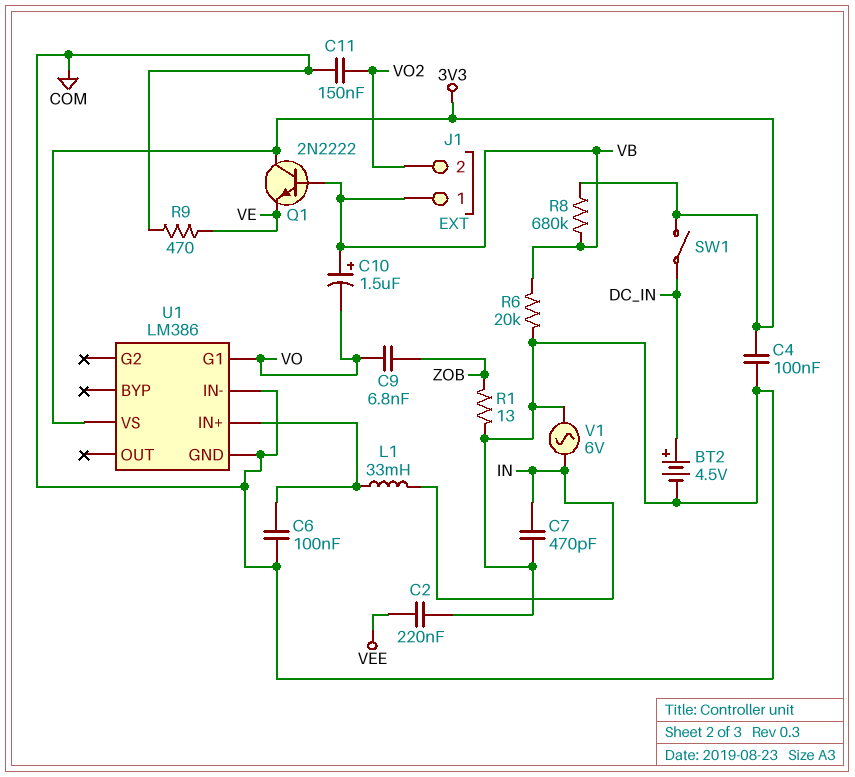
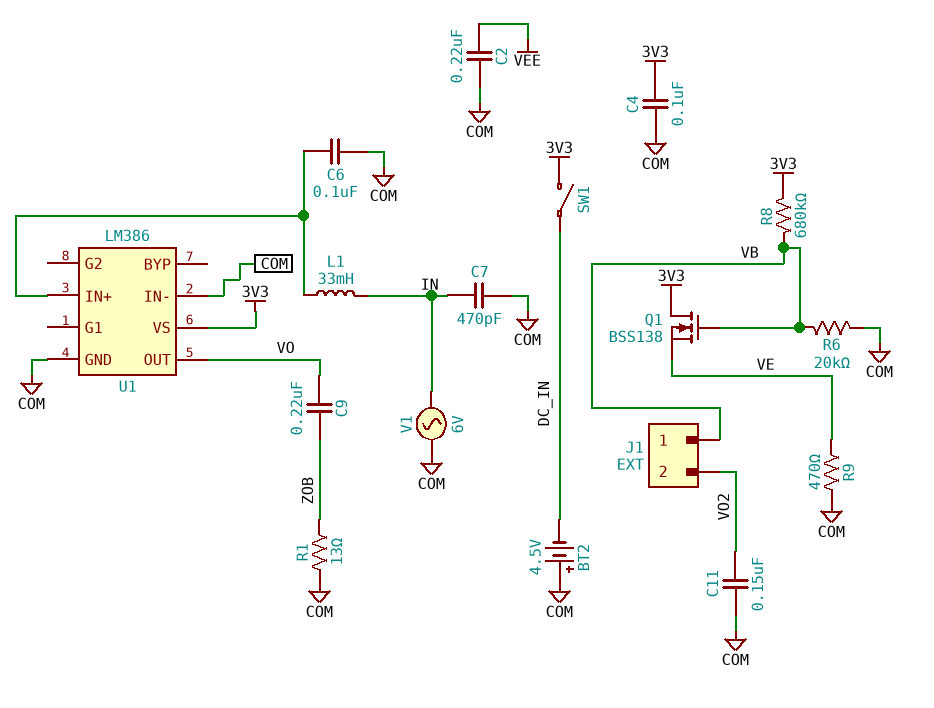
BT2: 4.5V (plus DC_IN, minus COM) -> 4.5V (plus COM, minus DC_IN)
C9: 6.8nF (VO, ZOB) -> 220nF (VO, ZOB)
C10: 1.5uF (plus VB, minus VO) -> none
Q1: NPN 2N2222 (B VB, C 3V3, E VE) -> NMOS BSS138 (G VB, D 3V3, S VE)
U1 pin G1: VO -> none
U1 pin OUT: none -> VO

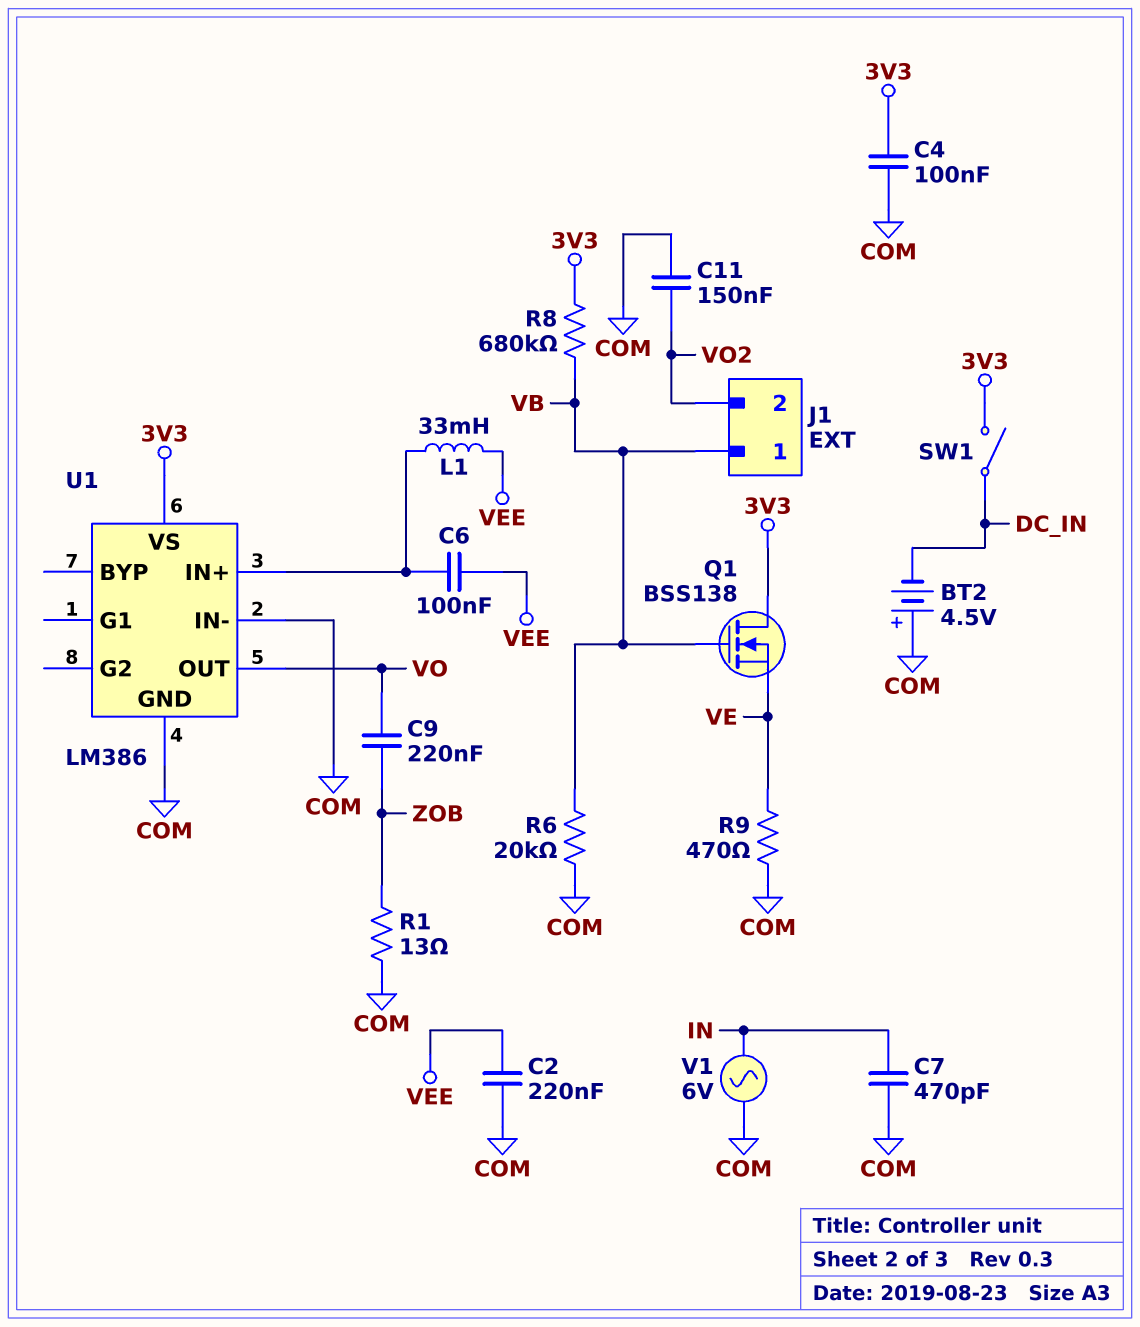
C6: 100nF (COM, U1/IN+) -> 100nF (U1/IN+, VEE)
L1: 33mH (IN, U1/IN+) -> 33mH (U1/IN+, VEE)

